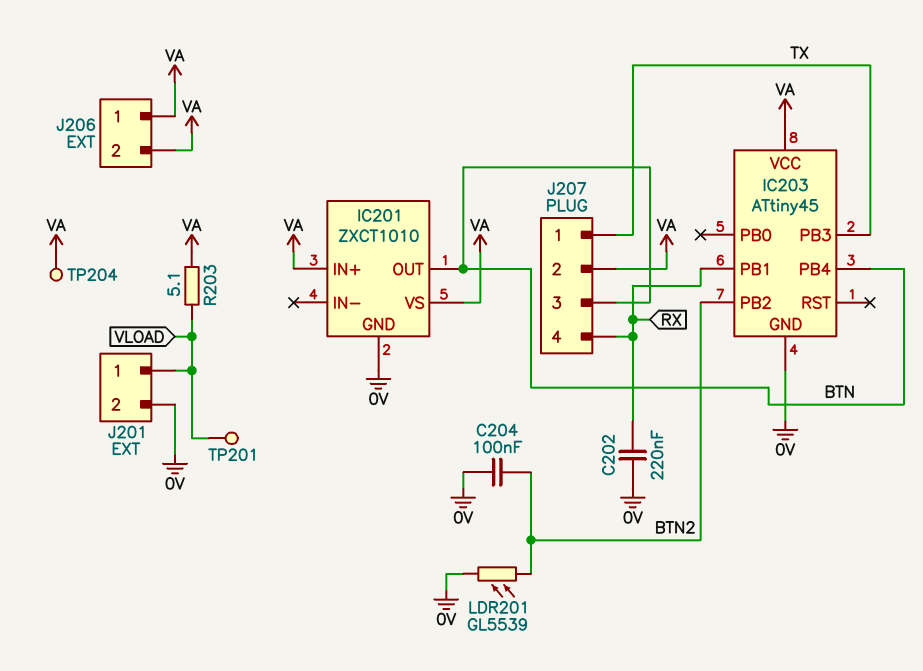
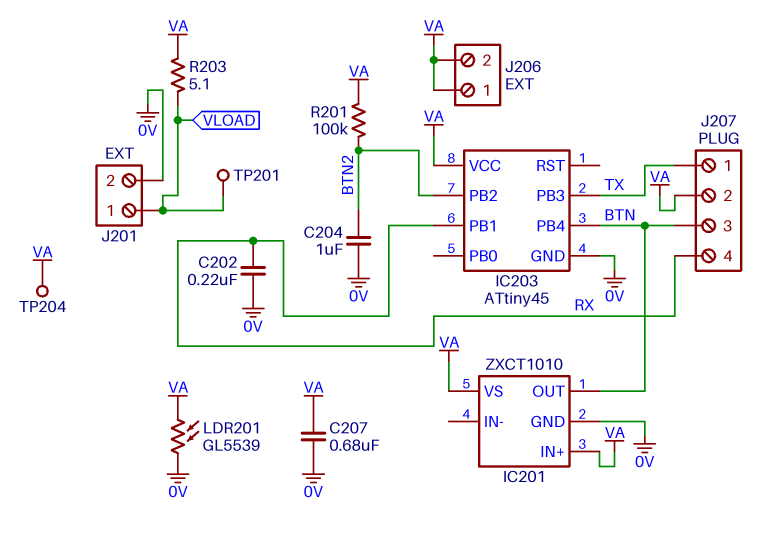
C204: 100nF (0V, BTN2) -> 1uF (0V, BTN2)
C207: none -> 680nF (0V, VA)
LDR201: GL5539 (0V, BTN2) -> GL5539 (0V, VA)
R201: none -> 100k (BTN2, VA)

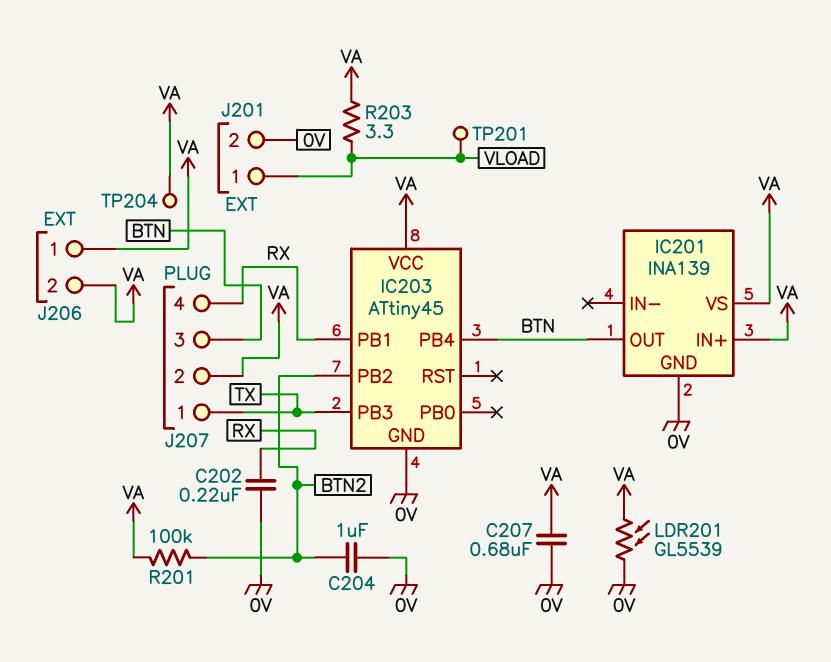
IC201: ZXCT1010 -> INA139
R203: 5.1 (VA, VLOAD) -> 3.3 (VA, VLOAD)

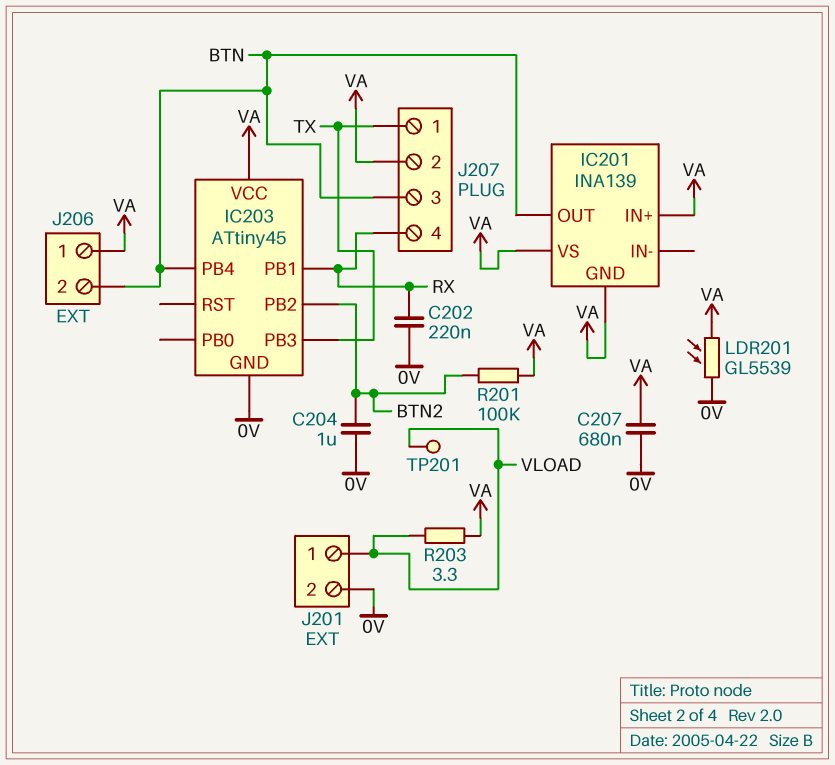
IC201 pin GND: 0V -> VA
J206 pin 2: VA -> BTN
TP204: test point (VA) -> none

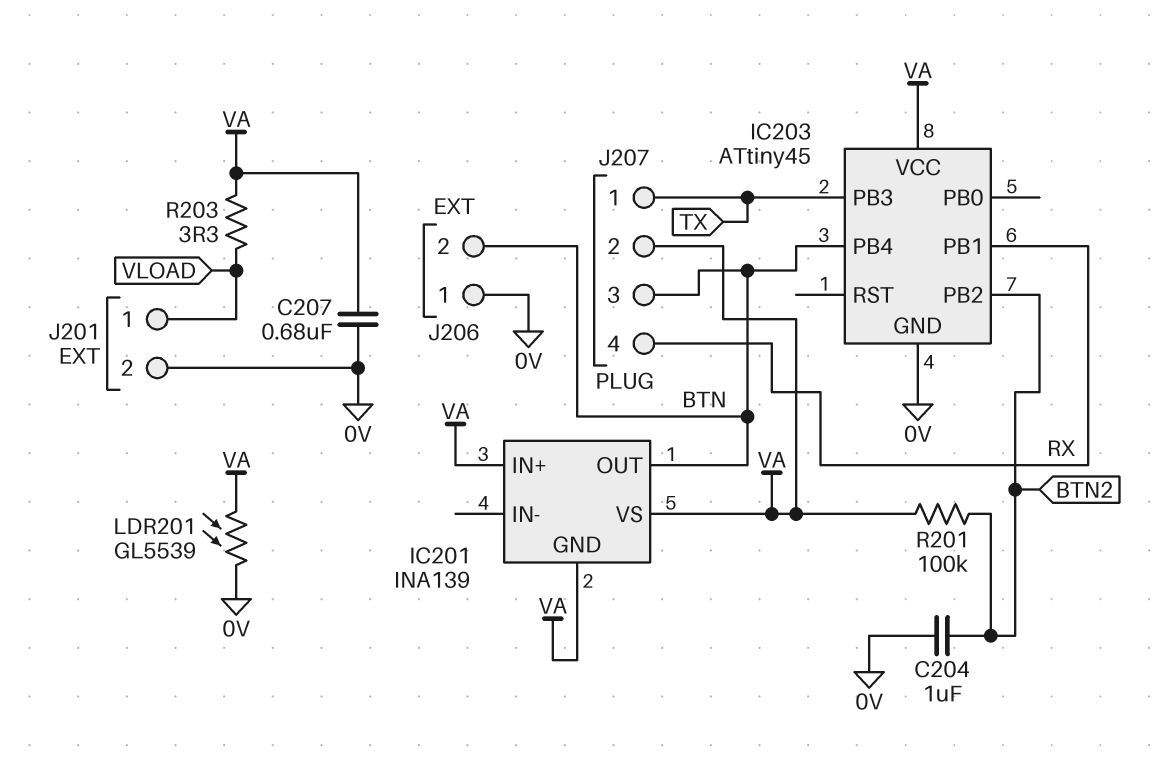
C202: 220nF (0V, RX) -> none
J206 pin 1: VA -> 0V
TP201: test point (VLOAD) -> none

